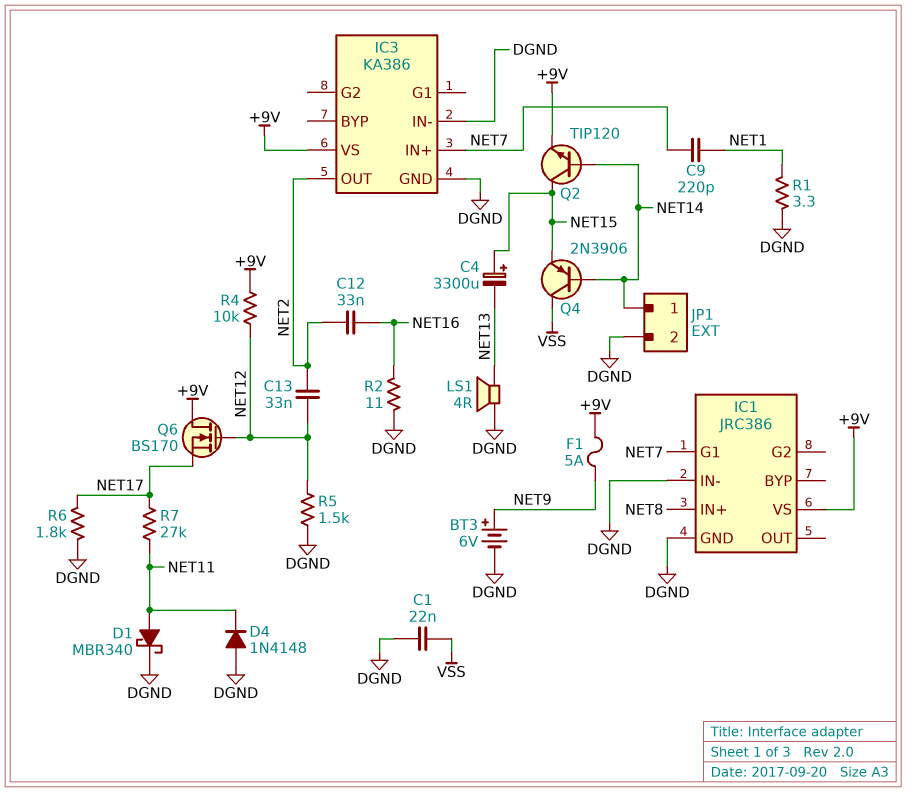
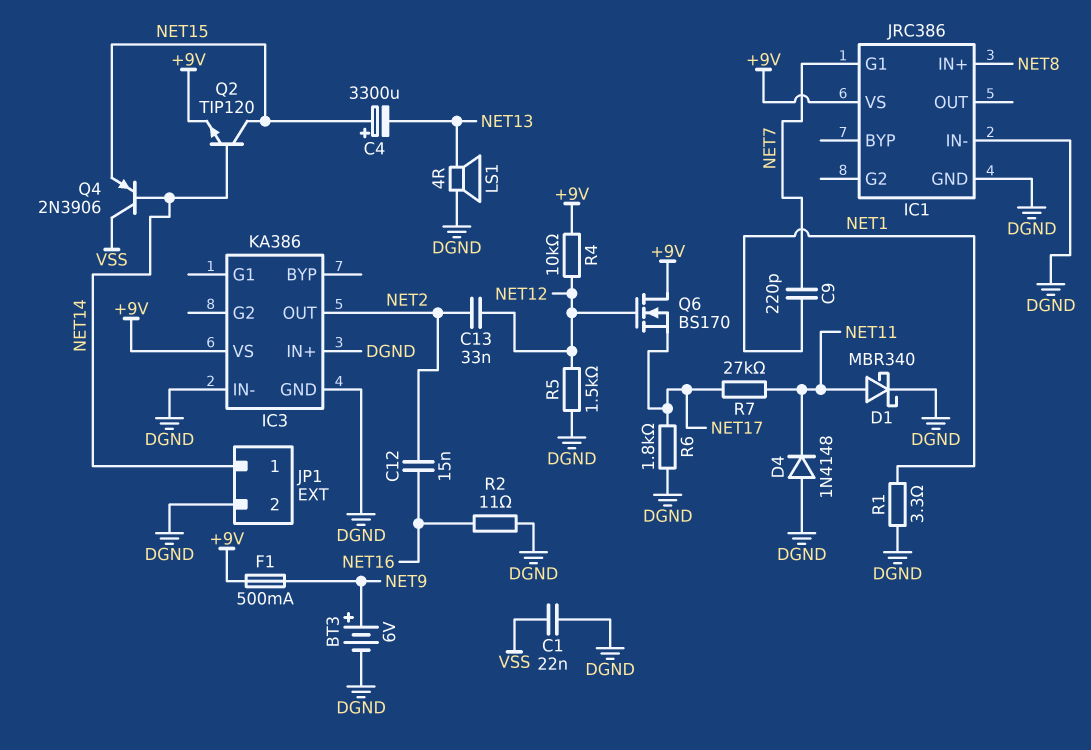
C12: 33nF (NET2, NET16) -> 15nF (NET2, NET16)
F1: 5A (+9V, NET9) -> 500mA (+9V, NET9)
IC3 pin IN+: NET7 -> DGND

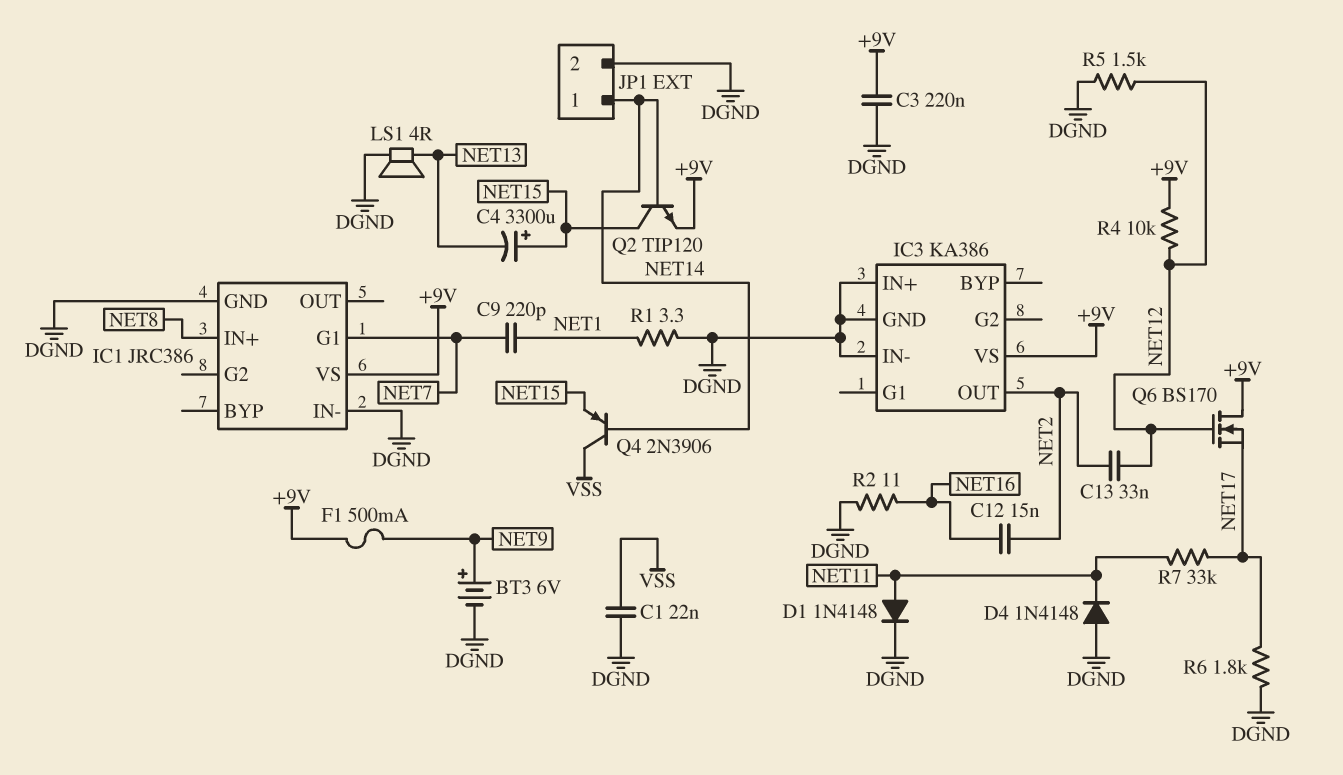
C3: none -> 220nF (+9V, DGND)
D1: schottky MBR340 (A NET11, K DGND) -> diode 1N4148 (A NET11, K DGND)
R7: 27k (NET11, NET17) -> 33k (NET11, NET17)

